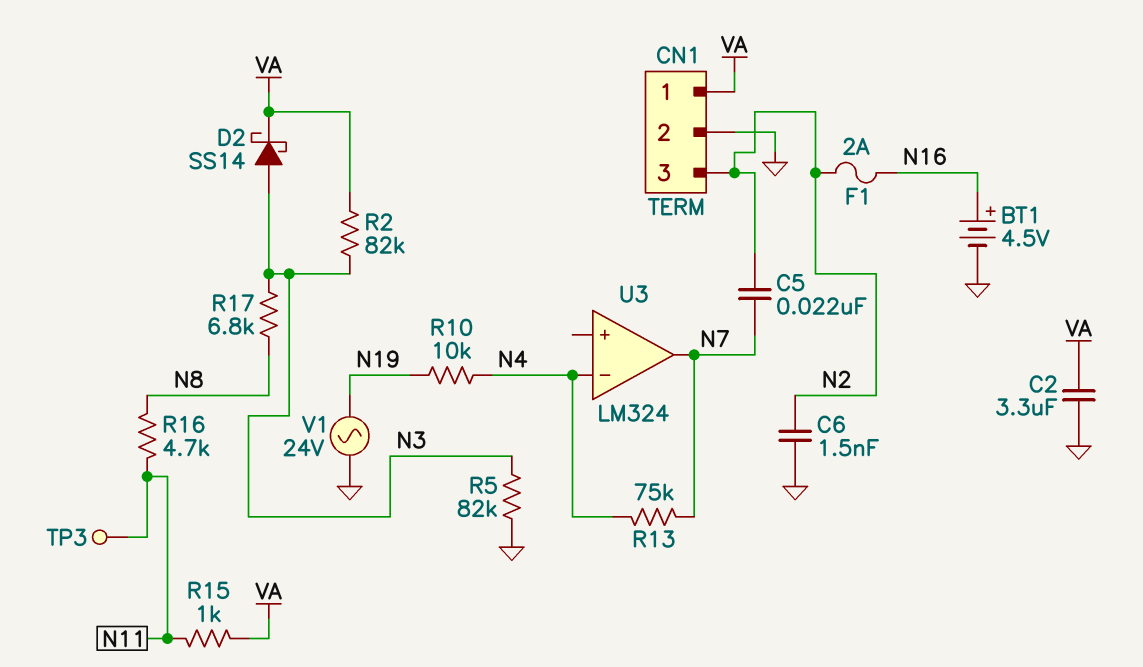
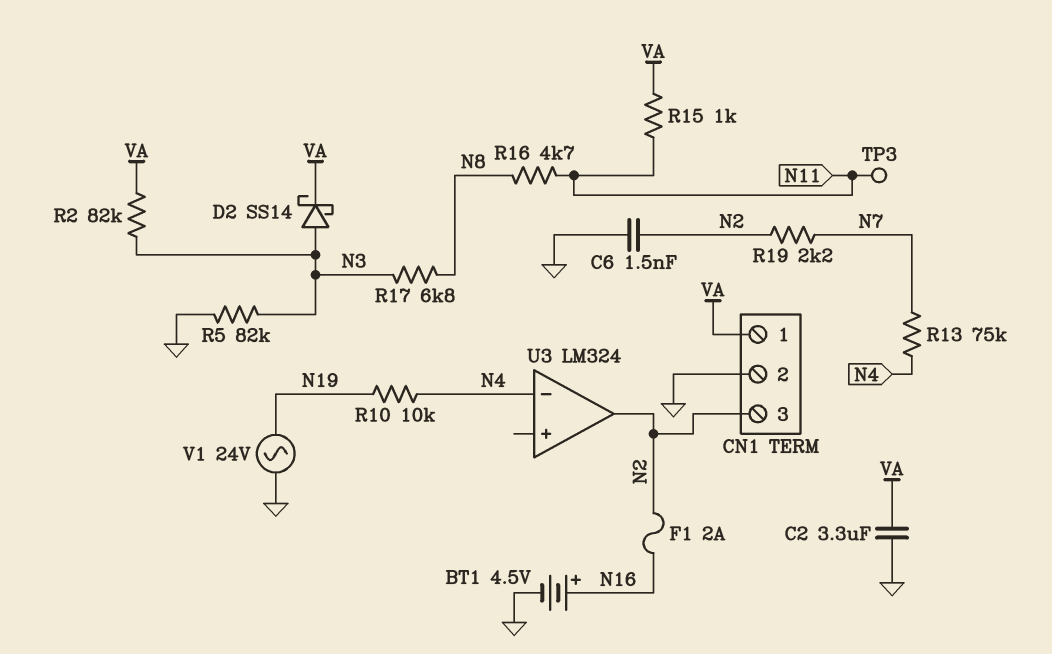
C5: 22nF (N2, N7) -> none
R19: none -> 2.2k (N2, N7)
U3 pin out: N7 -> N2

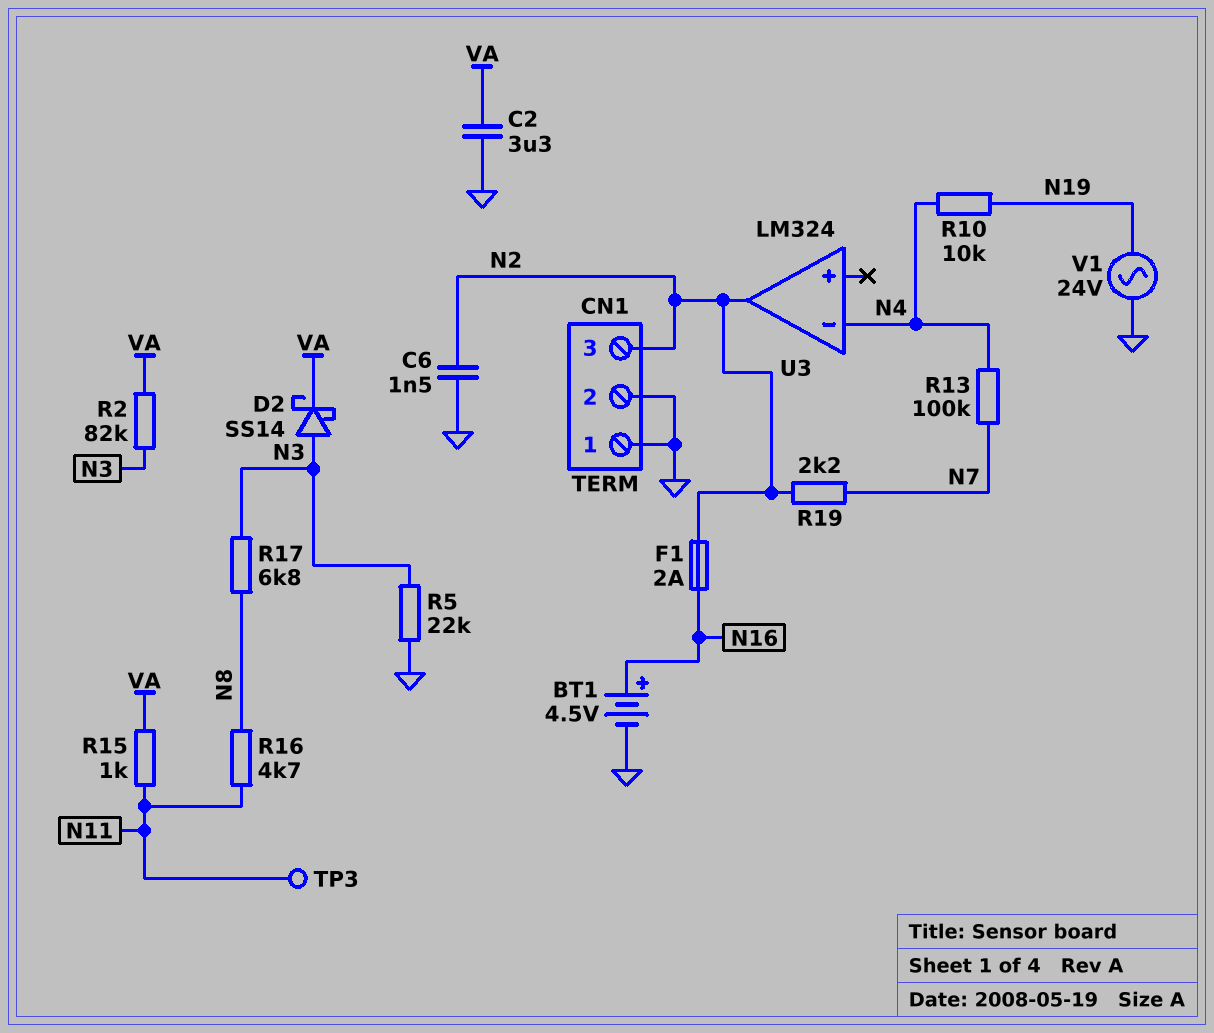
CN1 pin 1: VA -> GND
R5: 82k (GND, N3) -> 22k (GND, N3)
R13: 75k (N4, N7) -> 100k (N4, N7)

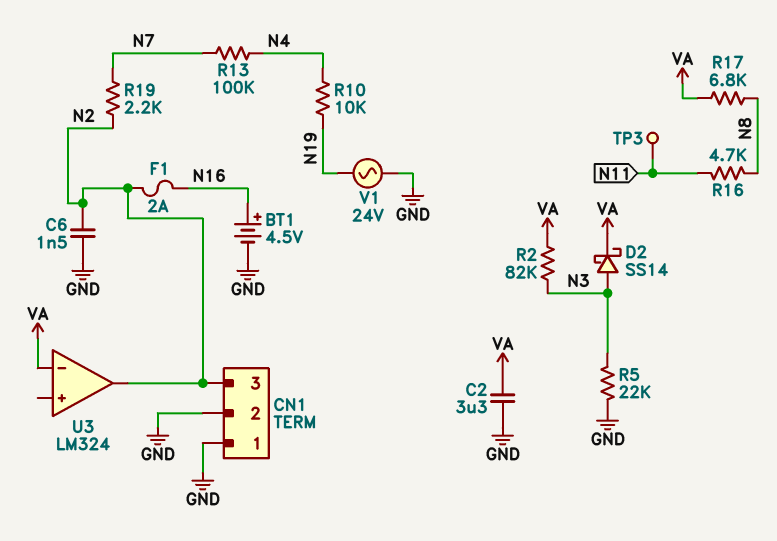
R15: 1k (N11, VA) -> none
R17: 6.8k (N3, N8) -> 6.8k (N8, VA)
U3 pin in-: N4 -> VA

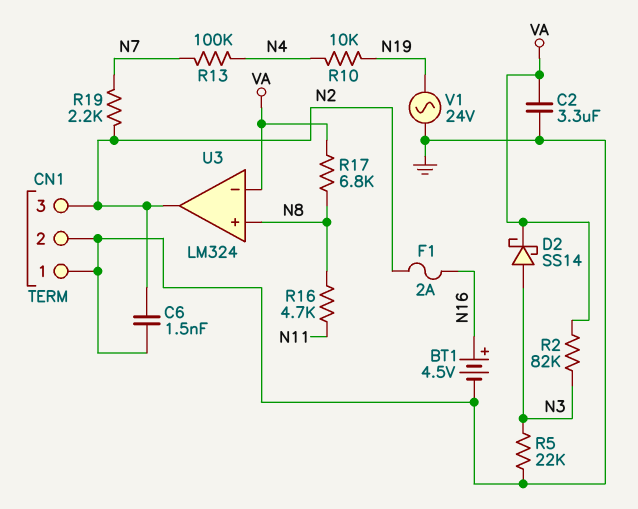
TP3: test point (N11) -> none
U3 pin in+: none -> N8

